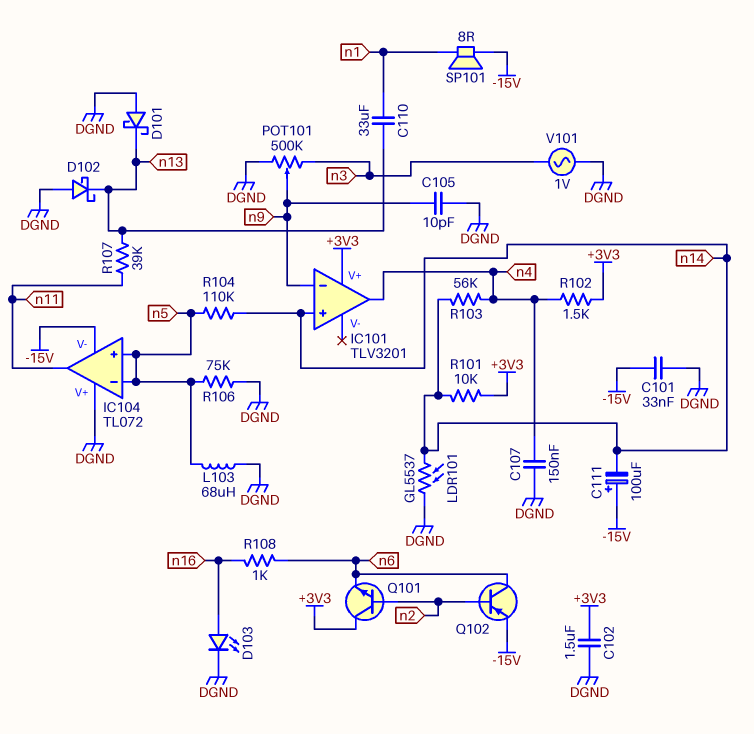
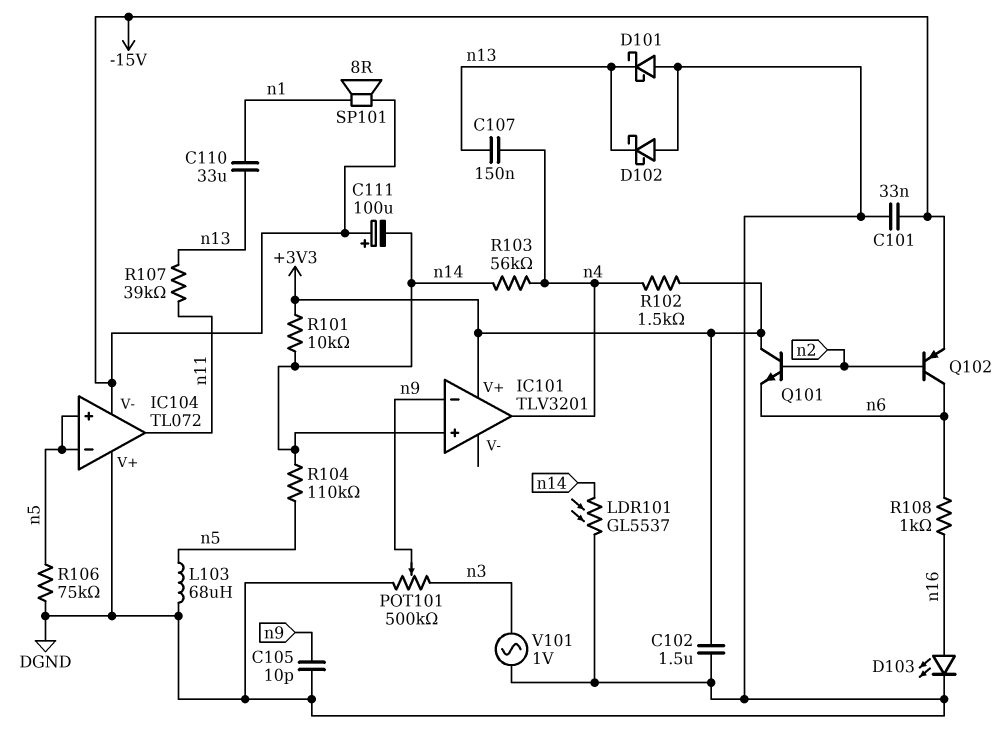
C107: 150nF (DGND, n4) -> 150nF (n4, n13)

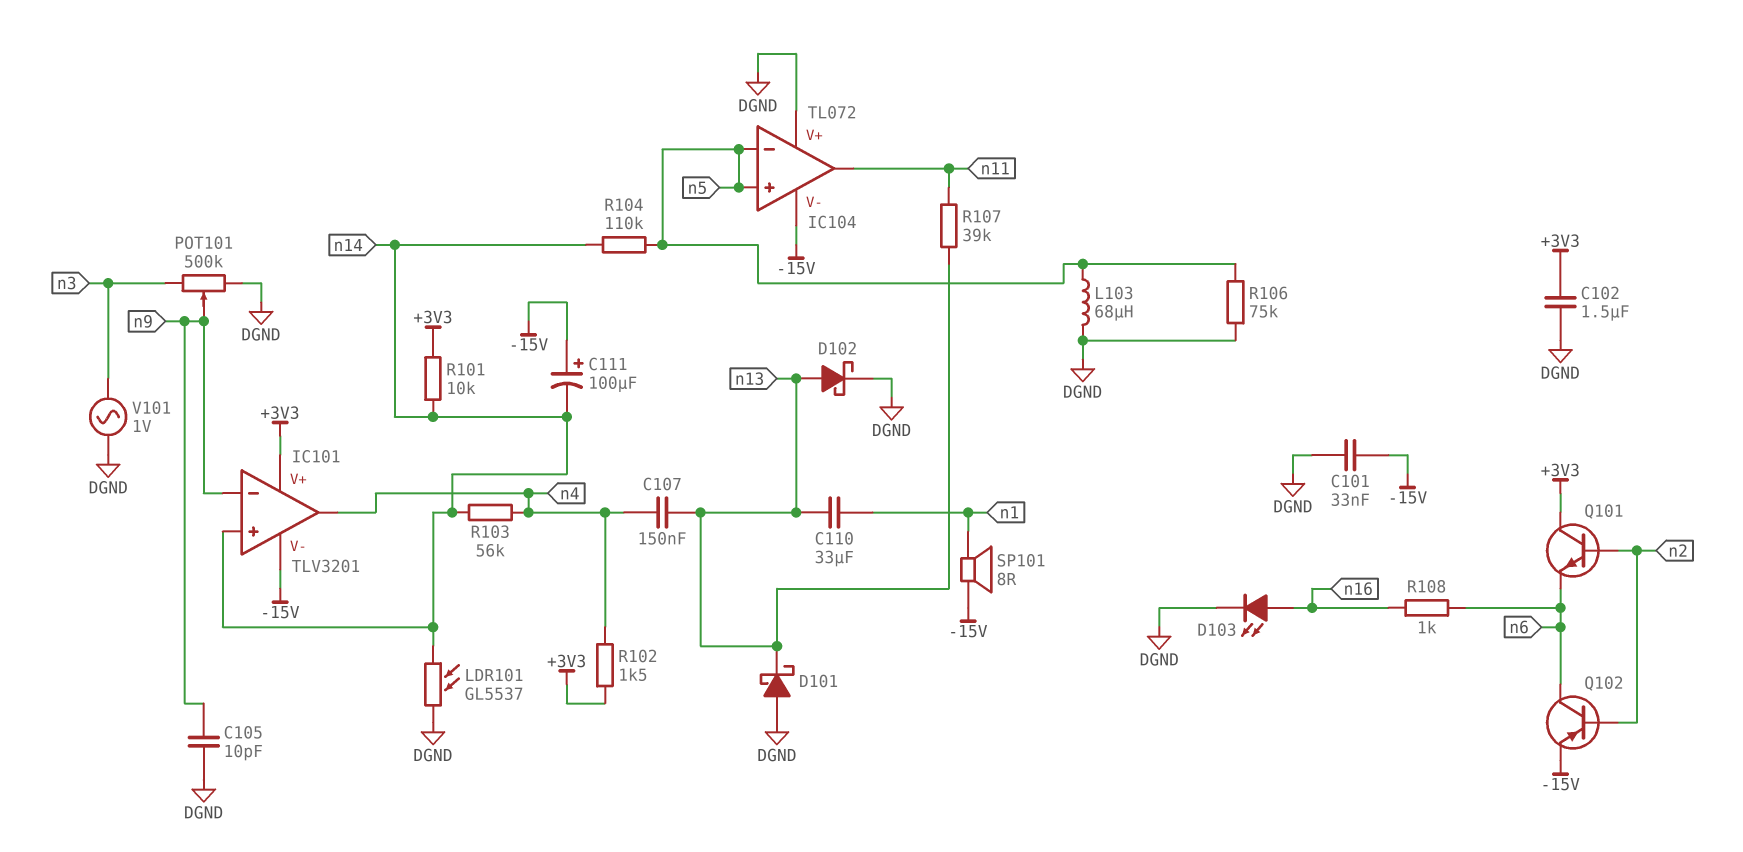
D102: schottky (A DGND, K n13) -> schottky (A n13, K DGND)
IC101 pin V-: none -> -15V

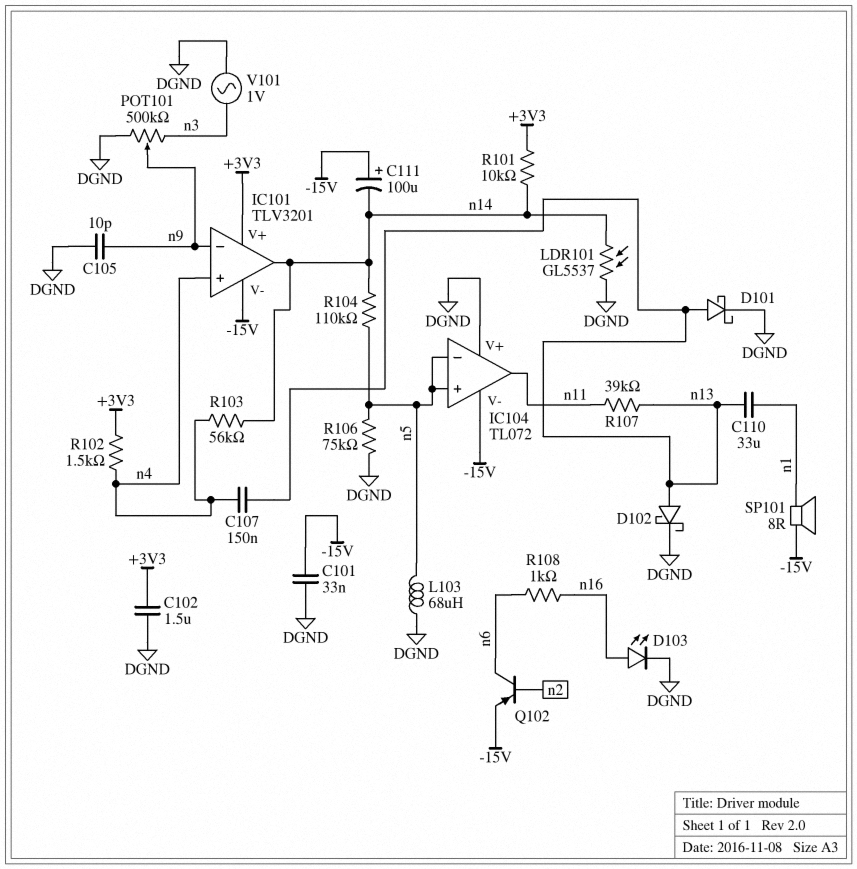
D101: schottky (A DGND, K n13) -> schottky (A n13, K DGND)
IC101 pin in+: n14 -> n4
IC101 pin out: n4 -> n14
Q101: NPN (B n2, C +3V3, E n6) -> none

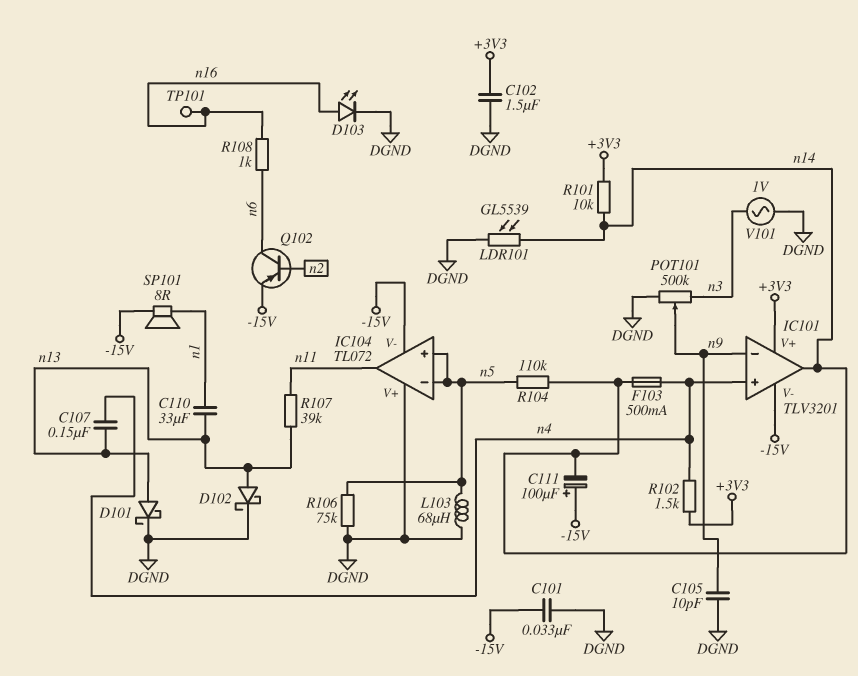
F103: none -> 500mA (n4, n14)
LDR101: GL5537 (DGND, n14) -> GL5539 (DGND, n14)
R103: 56k (n4, n14) -> none
TP101: none -> test point (n16)

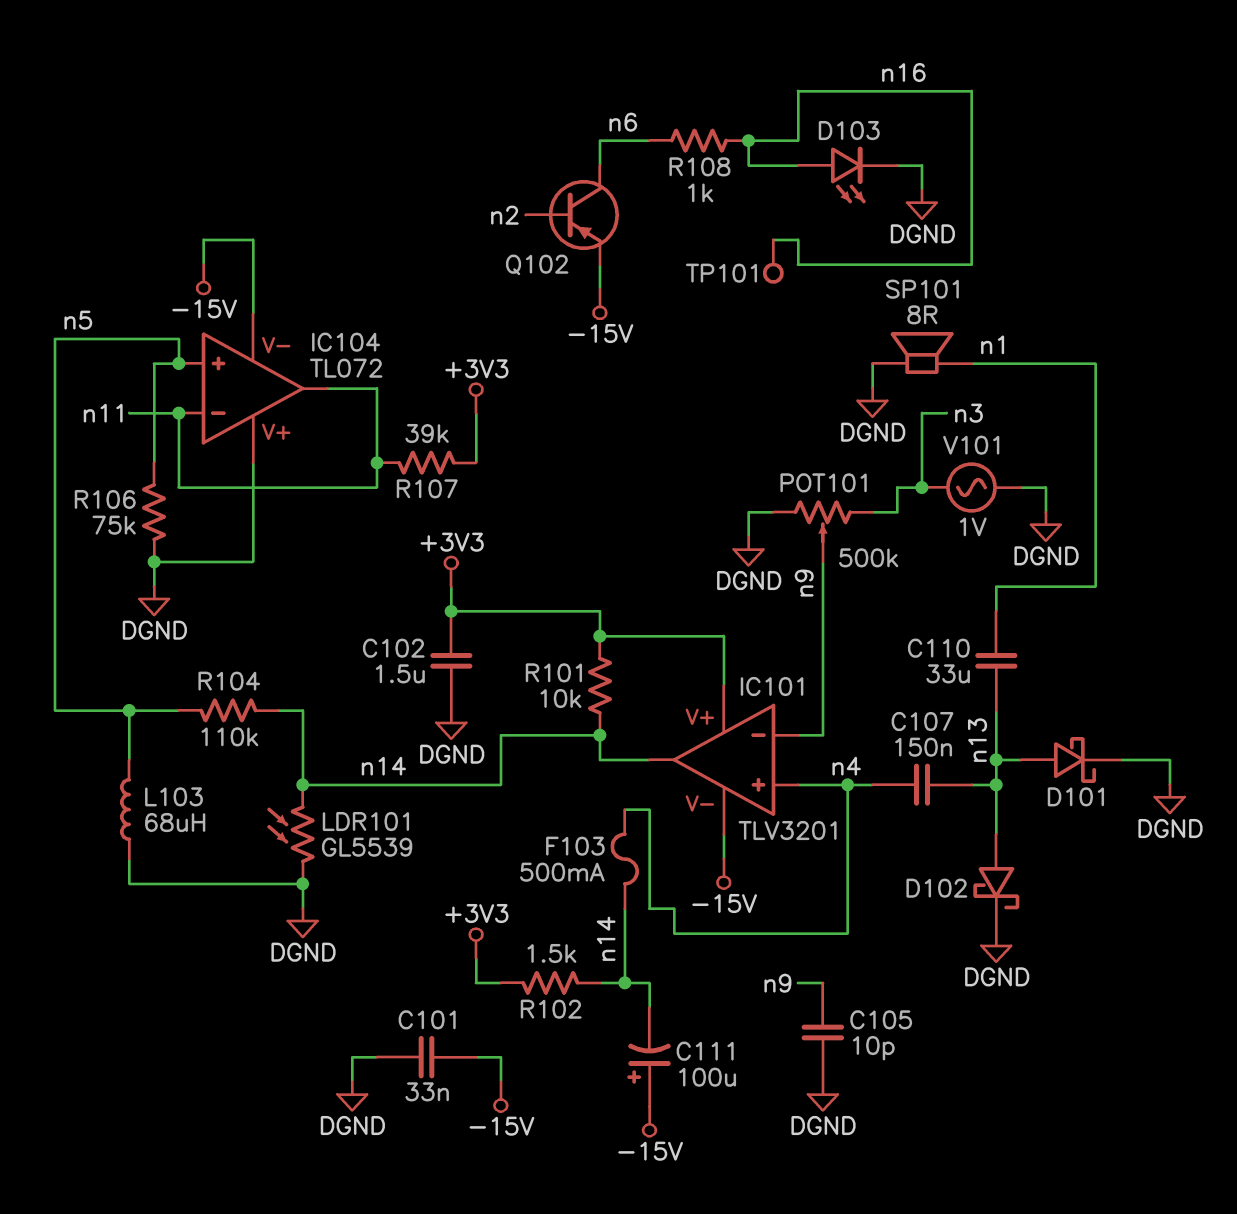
IC104 pin in-: n5 -> n11
R102: 1.5k (+3V3, n4) -> 1.5k (+3V3, n14)
R107: 39k (n11, n13) -> 39k (+3V3, n11)
SP101: speaker 8R (-15V, n1) -> speaker 8R (DGND, n1)

